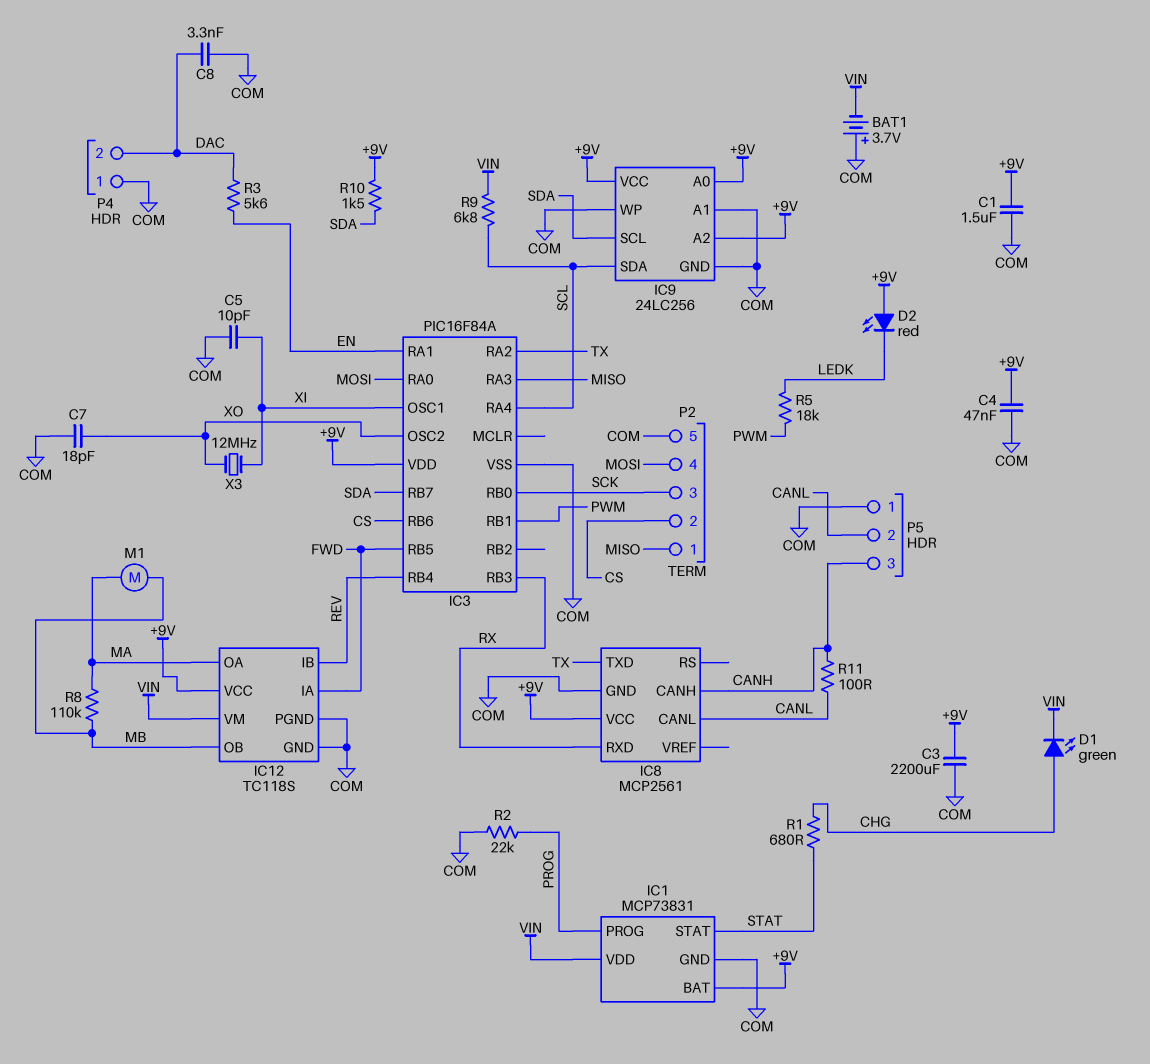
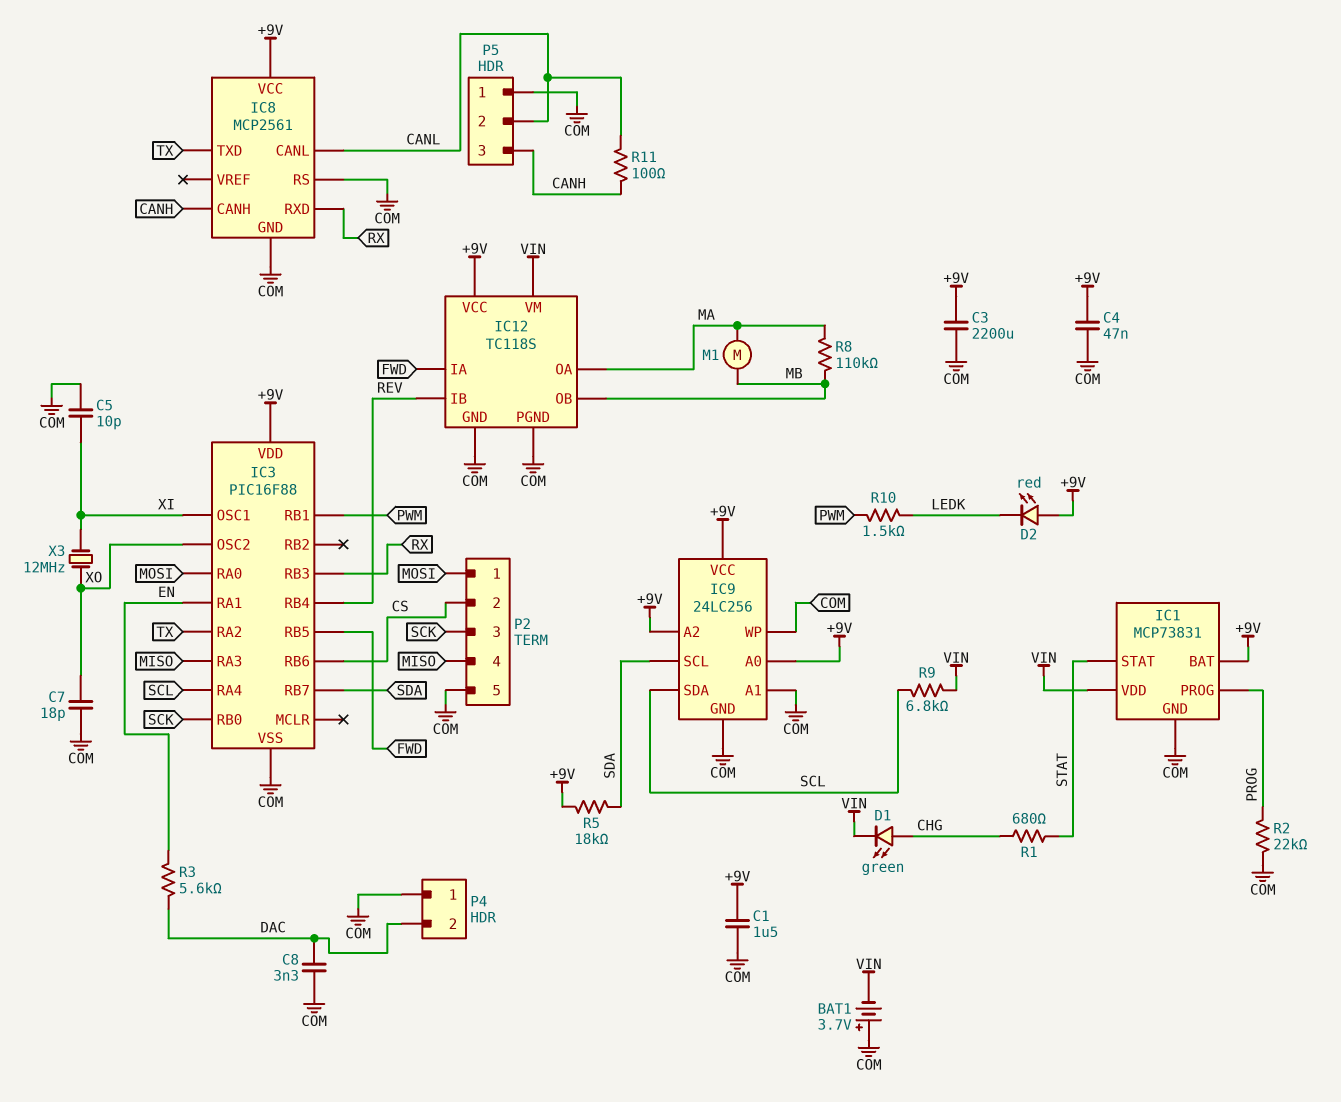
IC3: PIC16F84A -> PIC16F88
IC8 pin RS: none -> COM
P2 pin 1: MISO -> MOSI
P2 pin 4: MOSI -> MISO
R5: 18k (LEDK, PWM) -> 18k (+9V, SDA)
R10: 1.5k (+9V, SDA) -> 1.5k (LEDK, PWM)

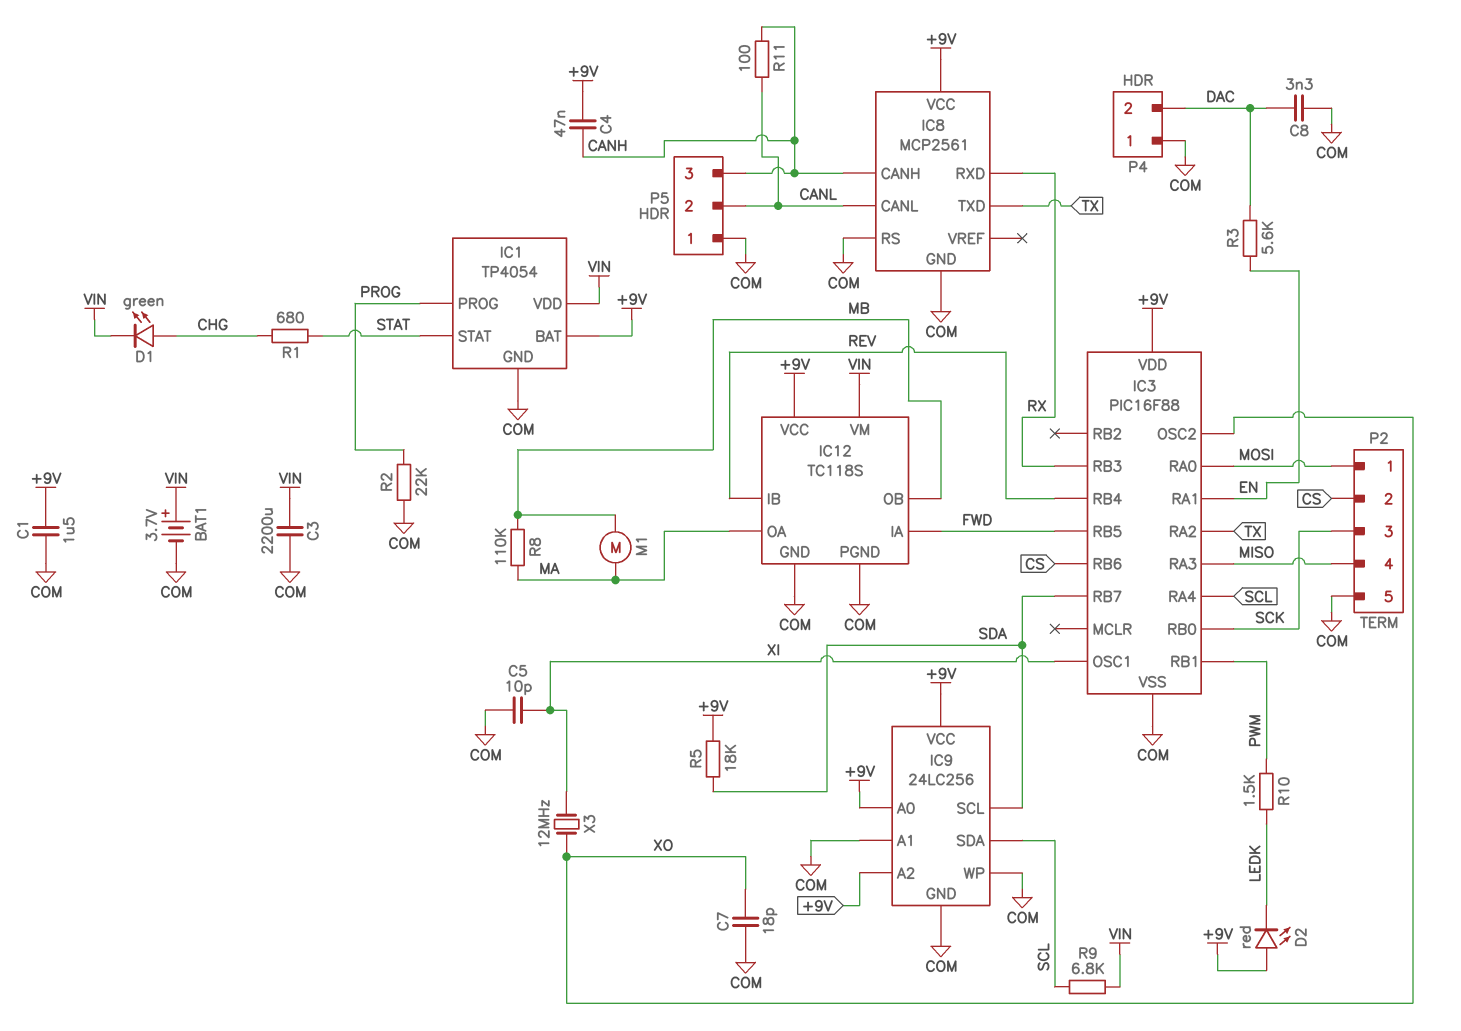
BAT1: 3.7V (plus COM, minus VIN) -> 3.7V (plus VIN, minus COM)
C3: 2200uF (+9V, COM) -> 2200uF (COM, VIN)
C4: 47nF (+9V, COM) -> 47nF (+9V, CANH)
IC1: MCP73831 -> TP4054

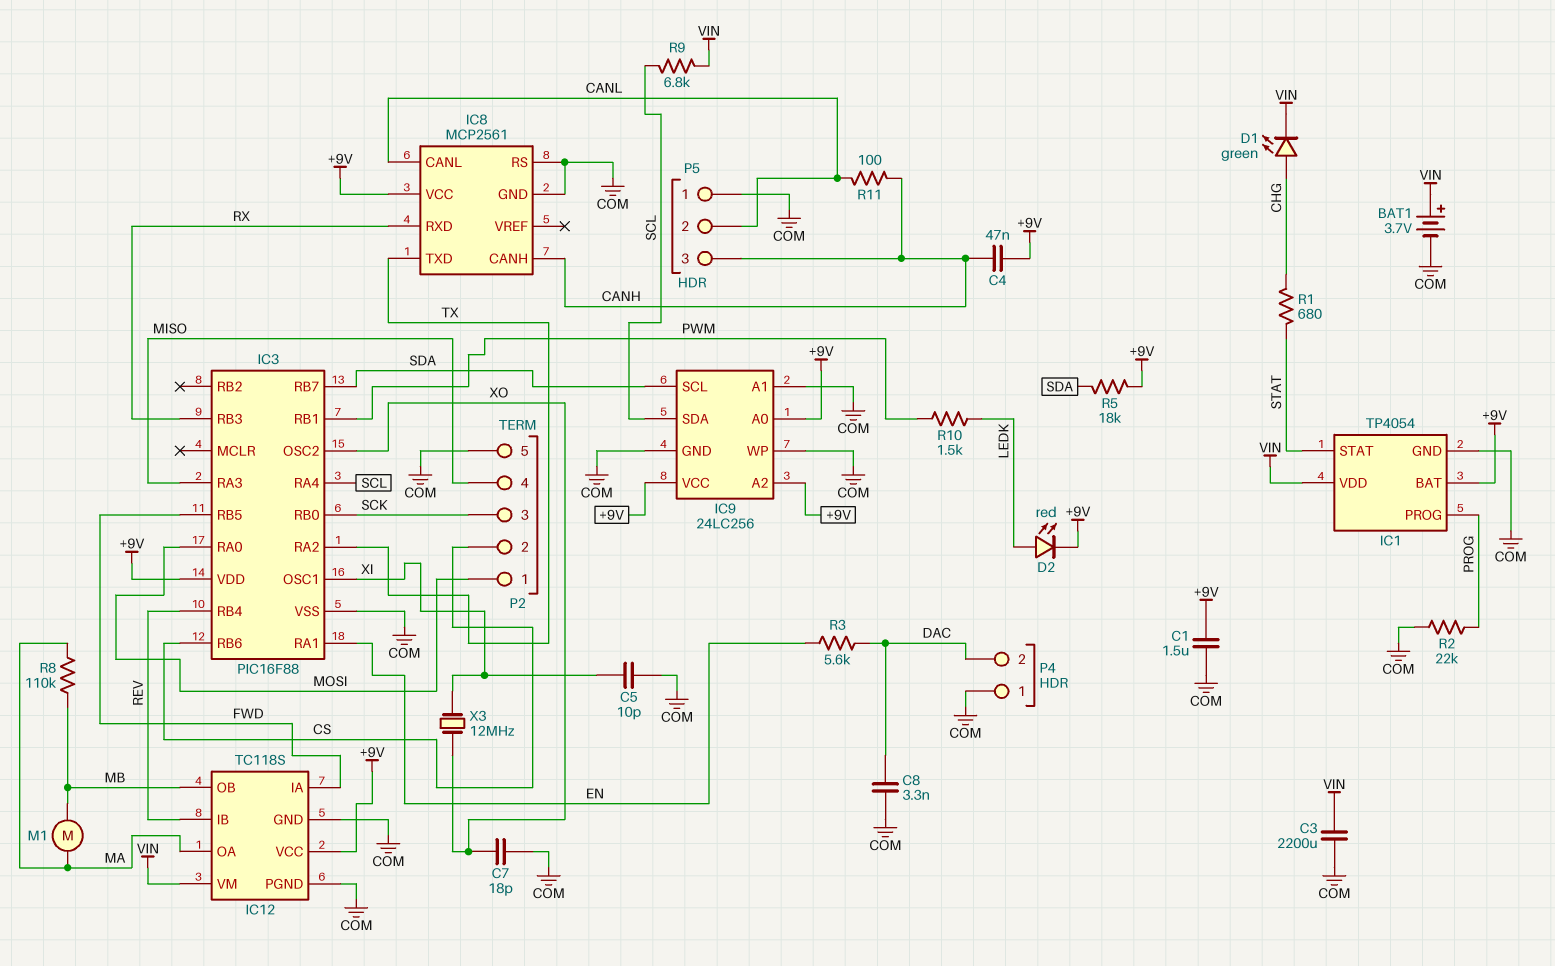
D2: LED red (A +9V, K LEDK) -> LED red (A LEDK, K +9V)

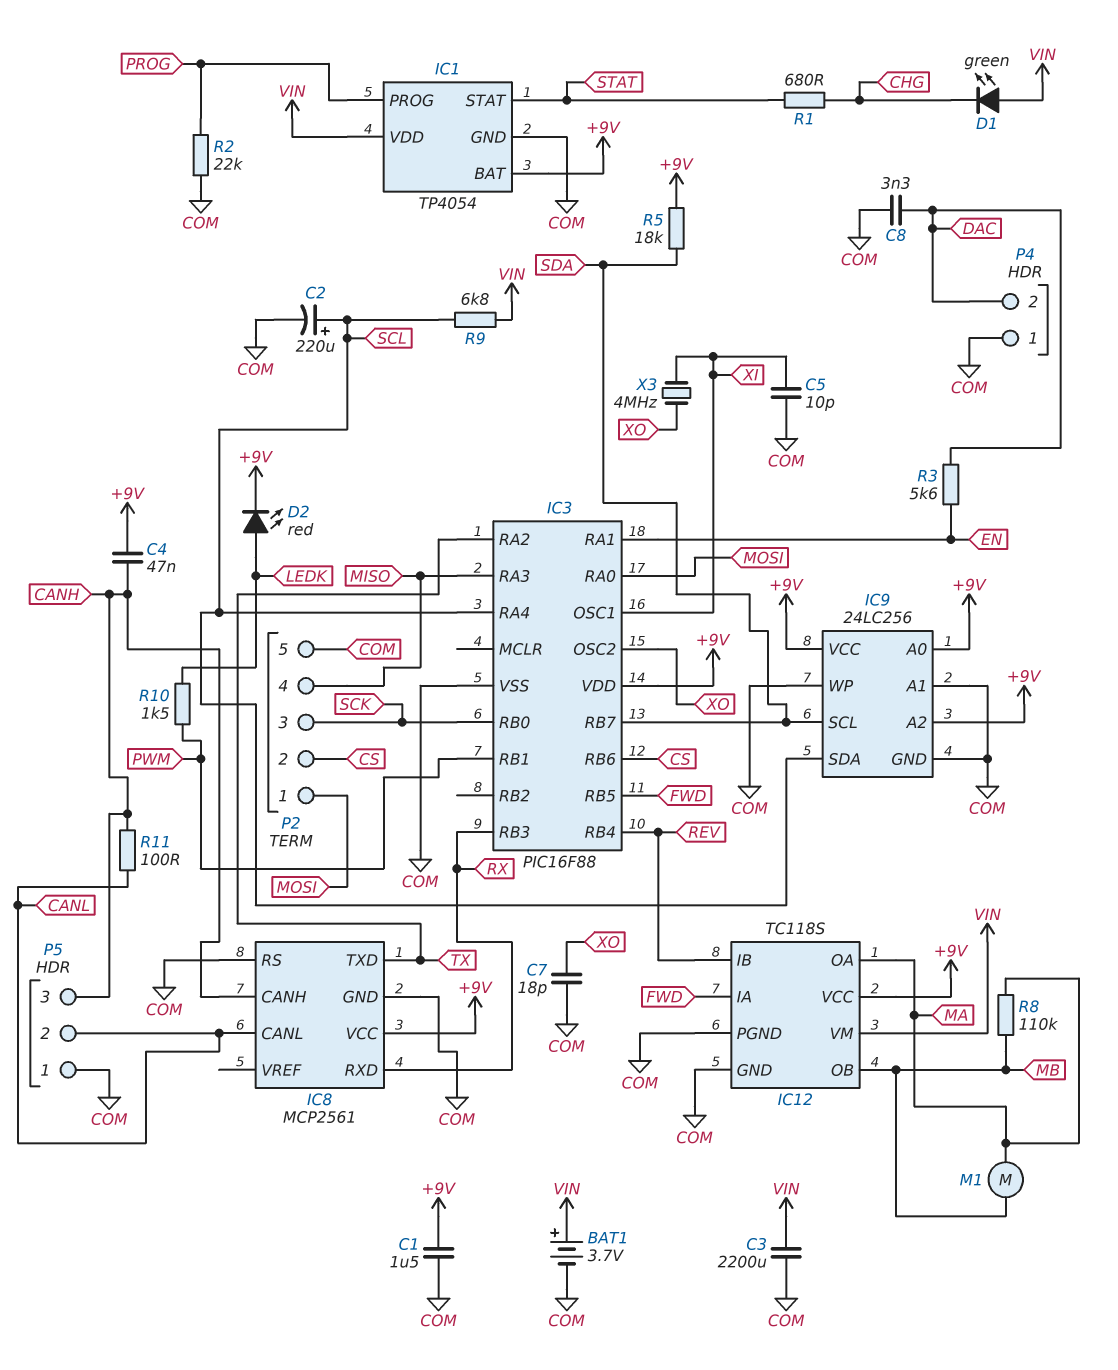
C2: none -> 220uF (plus SCL, minus COM)
D1: LED green (A CHG, K VIN) -> LED green (A VIN, K CHG)
X3: 12MHz (XI, XO) -> 4MHz (XI, XO)

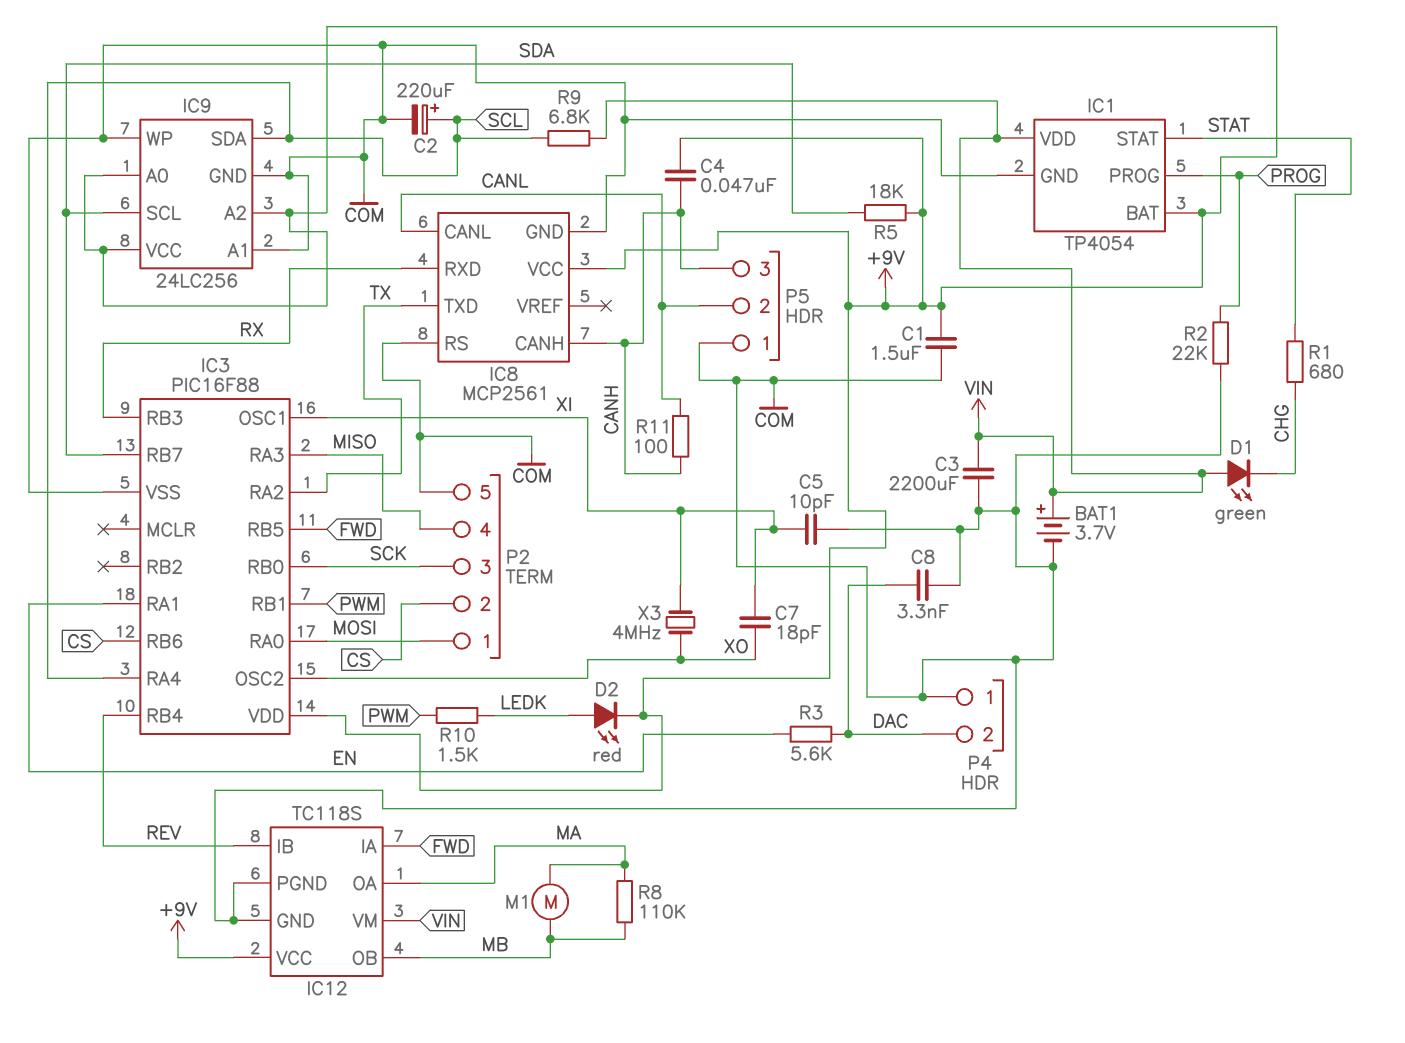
C7: 18pF (COM, XO) -> 18pF (XI, XO)

